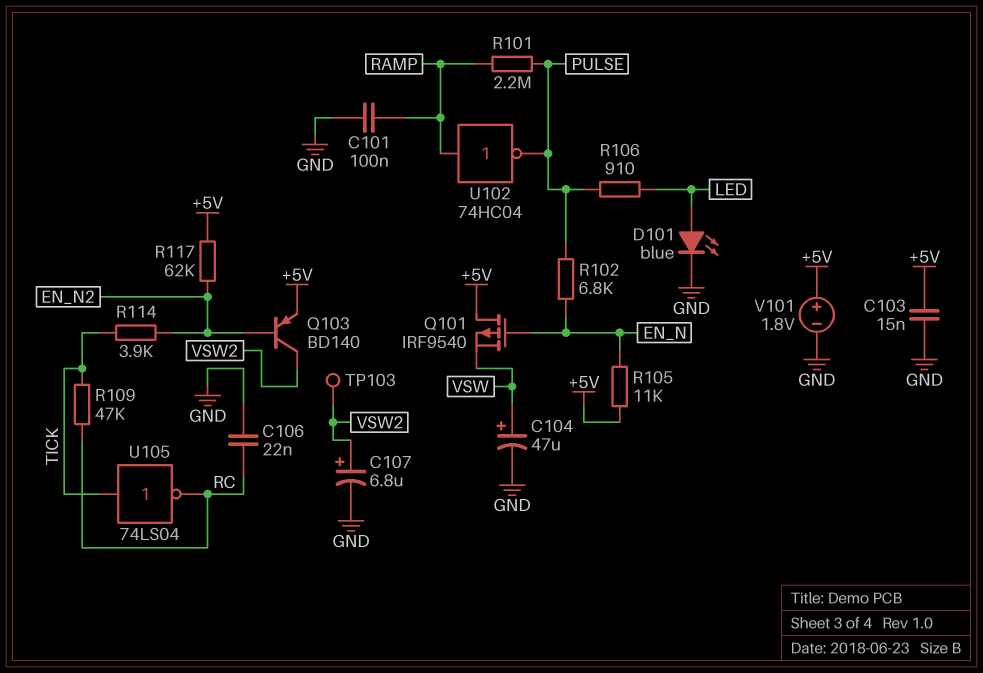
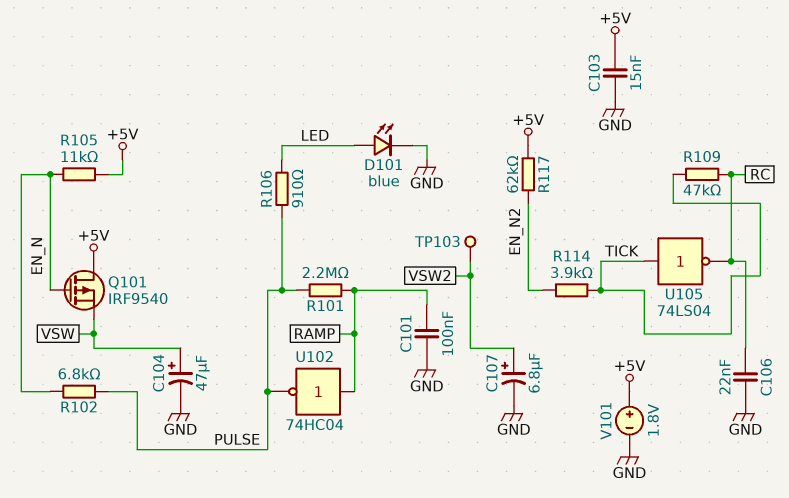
Q103: PNP BD140 (B EN_N2, C VSW2, E +5V) -> none

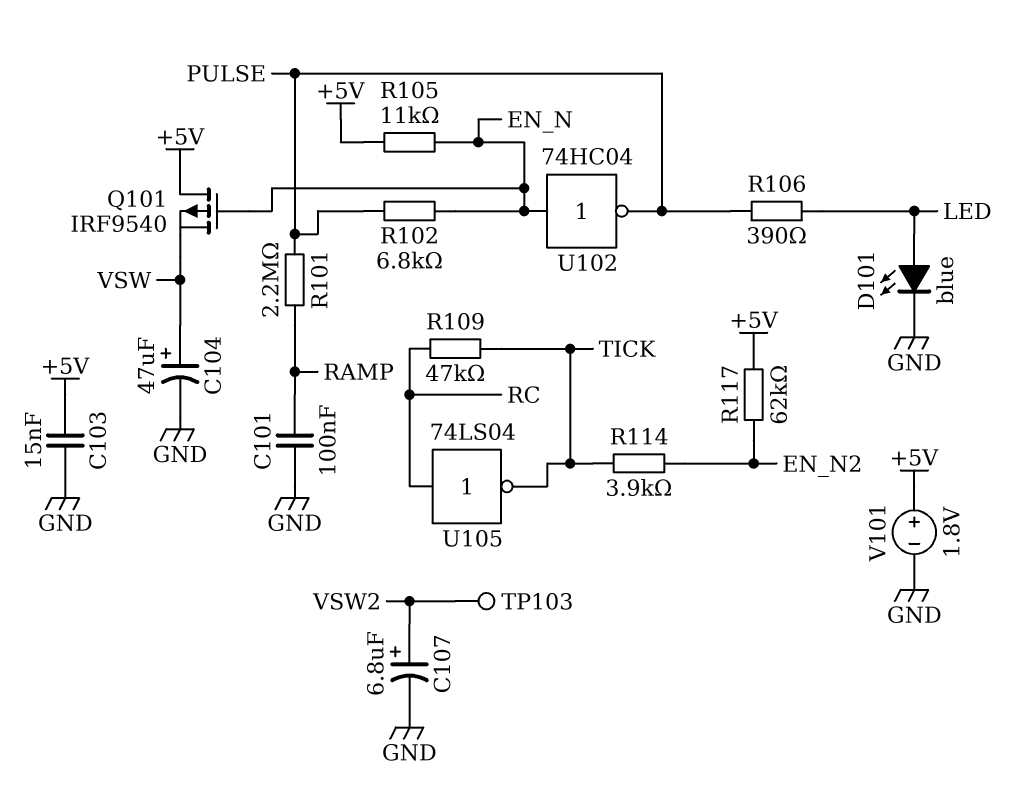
C106: 22nF (GND, RC) -> none
R106: 910 (LED, PULSE) -> 390 (LED, PULSE)
U102: NOT 74HC04 (in RAMP, out PULSE) -> NOT 74HC04 (in EN_N, out PULSE)
U105: NOT 74LS04 (in TICK, out RC) -> NOT 74LS04 (in RC, out TICK)

